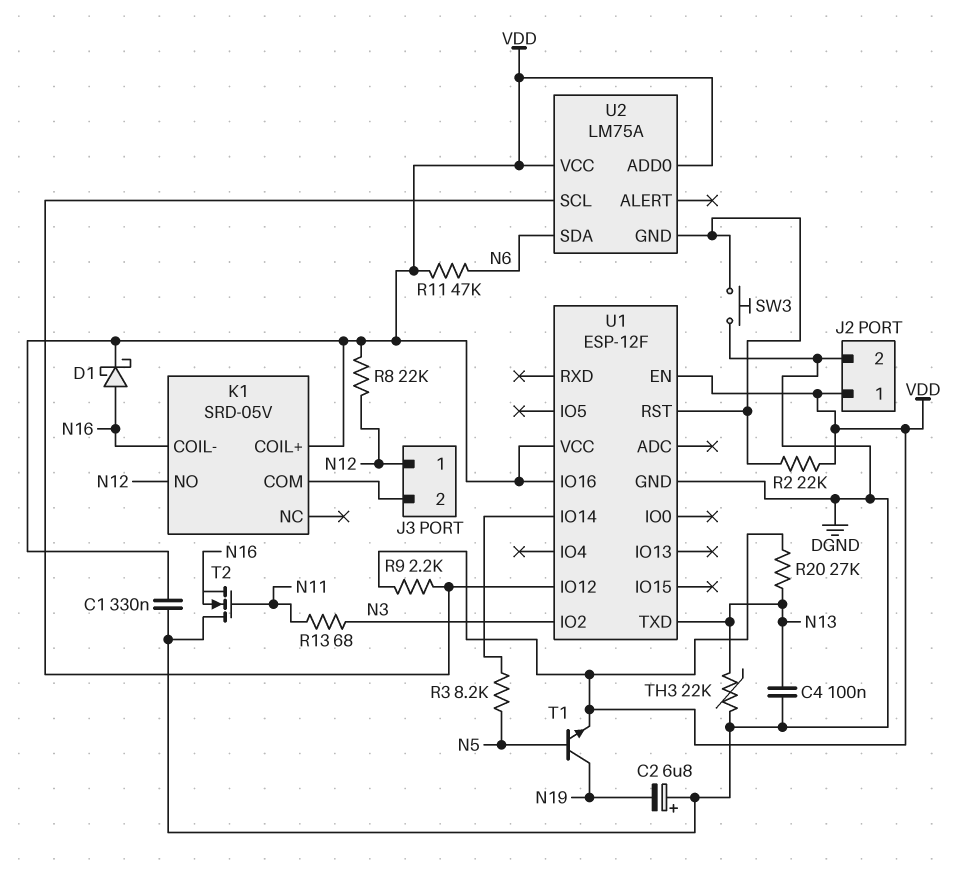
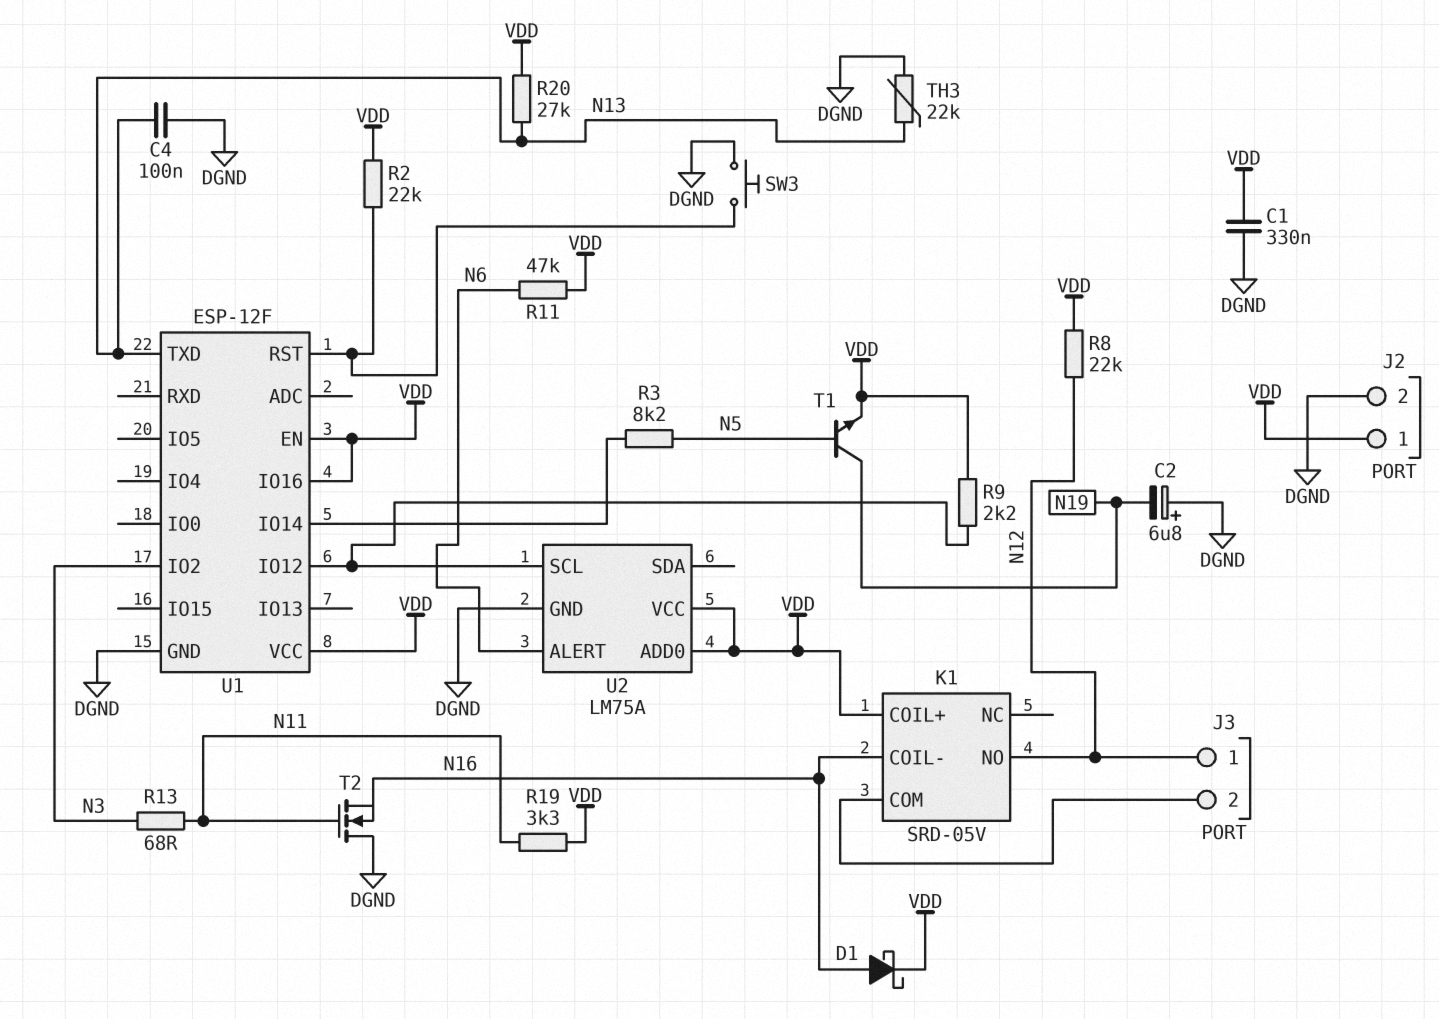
R19: none -> 3.3k (N11, VDD)
U2 pin ALERT: none -> N6
U2 pin GND: U1/RST -> DGND
U2 pin SDA: N6 -> none

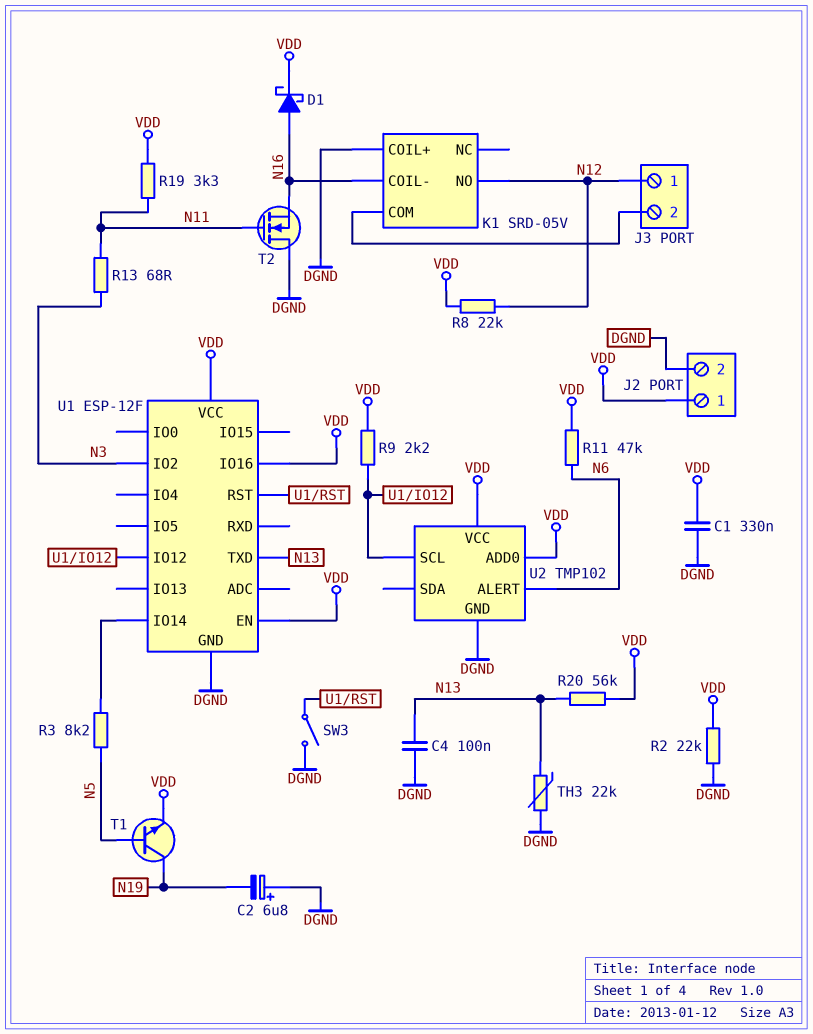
K1 pin COIL+: VDD -> DGND
R2: 22k (U1/RST, VDD) -> 22k (DGND, VDD)
R20: 27k (N13, VDD) -> 56k (N13, VDD)
SW3: button (DGND, U1/RST) -> switch (DGND, U1/RST)
U2: LM75A -> TMP102

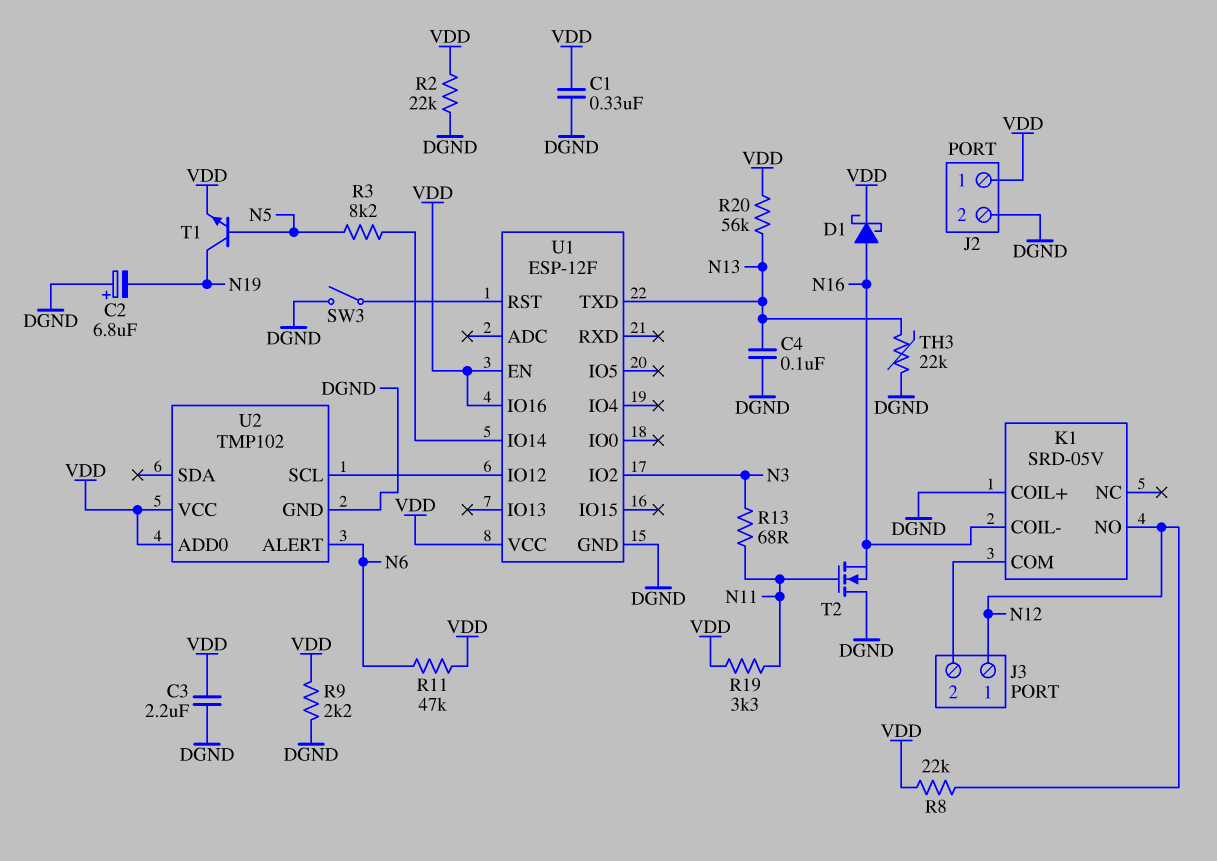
C3: none -> 2.2uF (DGND, VDD)
R9: 2.2k (U1/IO12, VDD) -> 2.2k (DGND, VDD)

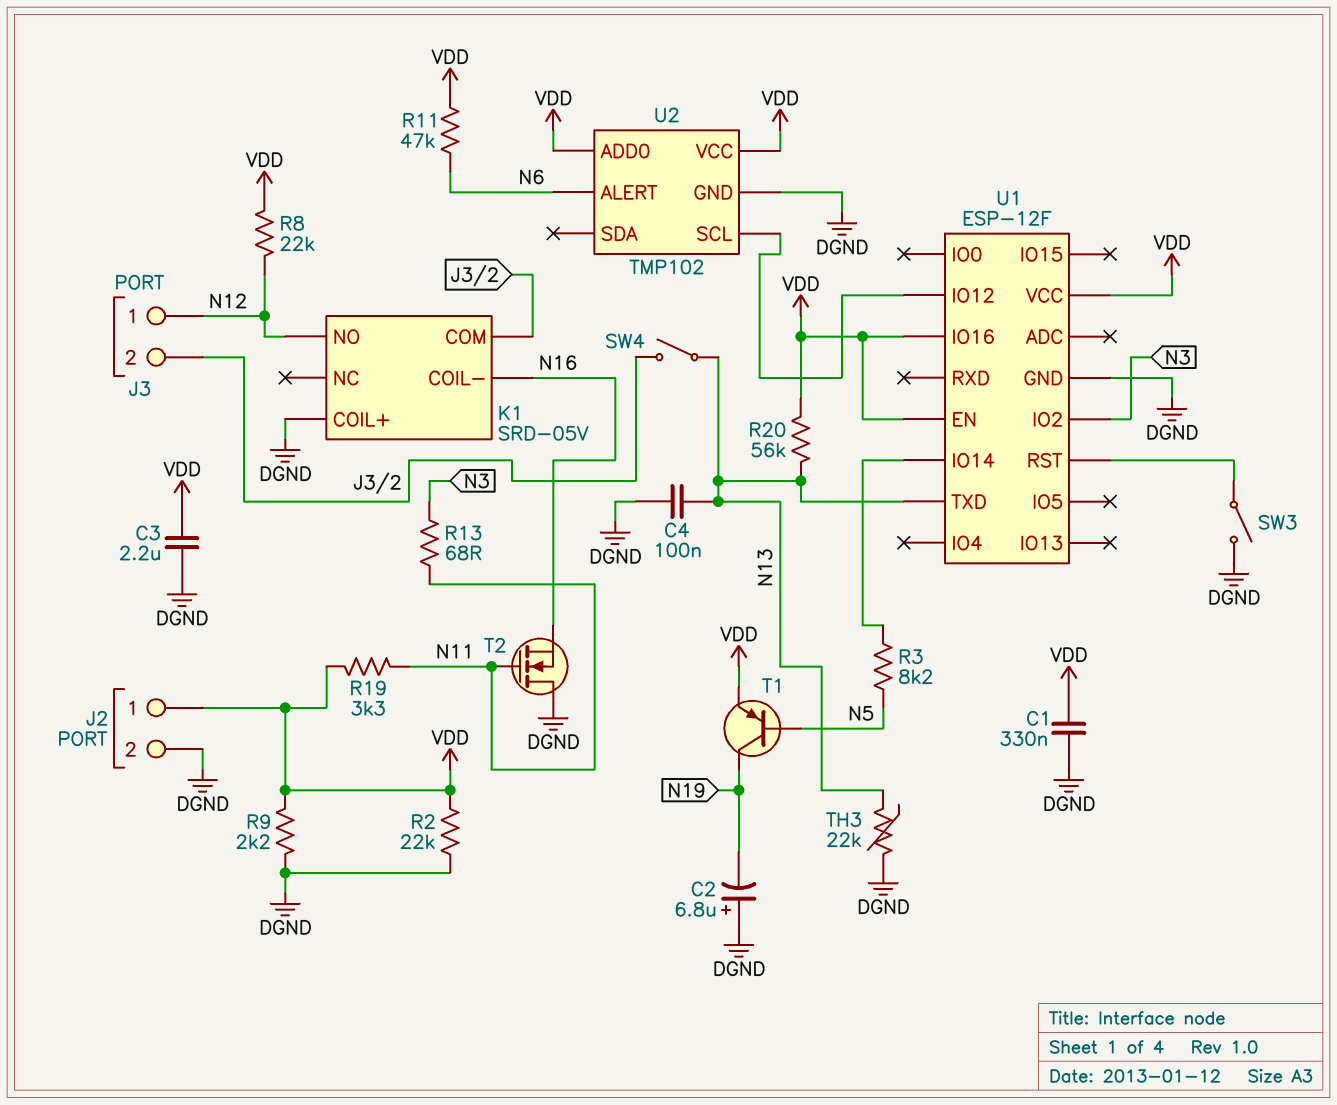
D1: schottky (A N16, K VDD) -> none
SW4: none -> switch (J3/2, N13)
T1: NPN (B N5, C N19, E VDD) -> PNP (B N5, C N19, E VDD)

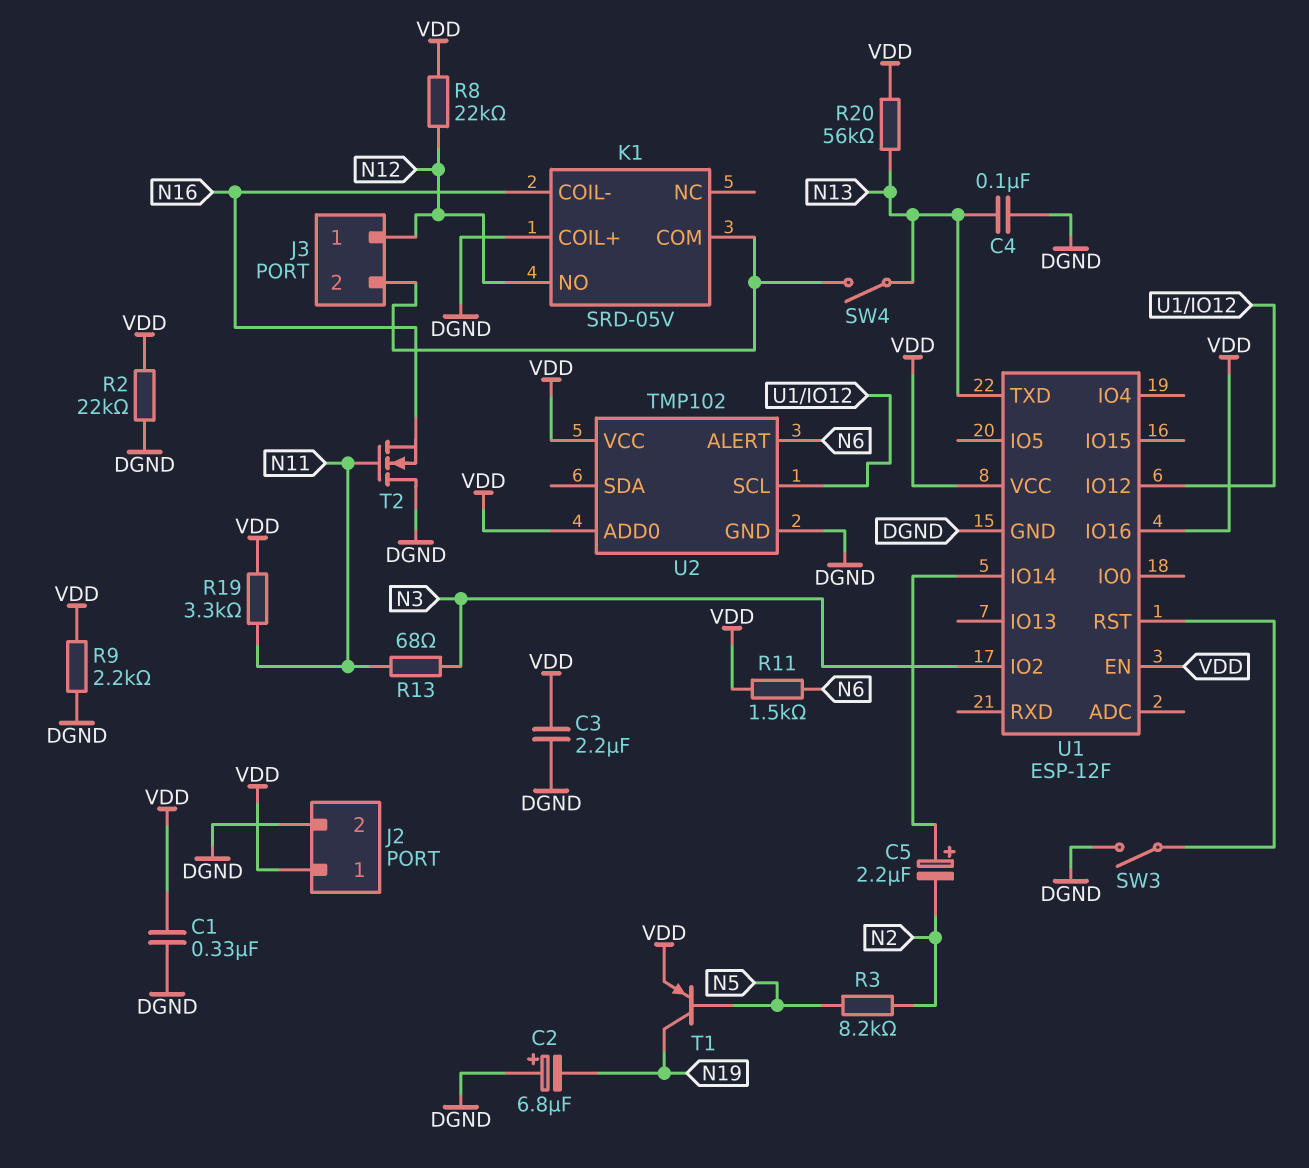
C5: none -> 2.2uF (plus U1/IO14, minus N2)
R3: 8.2k (N5, U1/IO14) -> 8.2k (N2, N5)
R11: 47k (N6, VDD) -> 1.5k (N6, VDD)
TH3: 22k (DGND, N13) -> none

